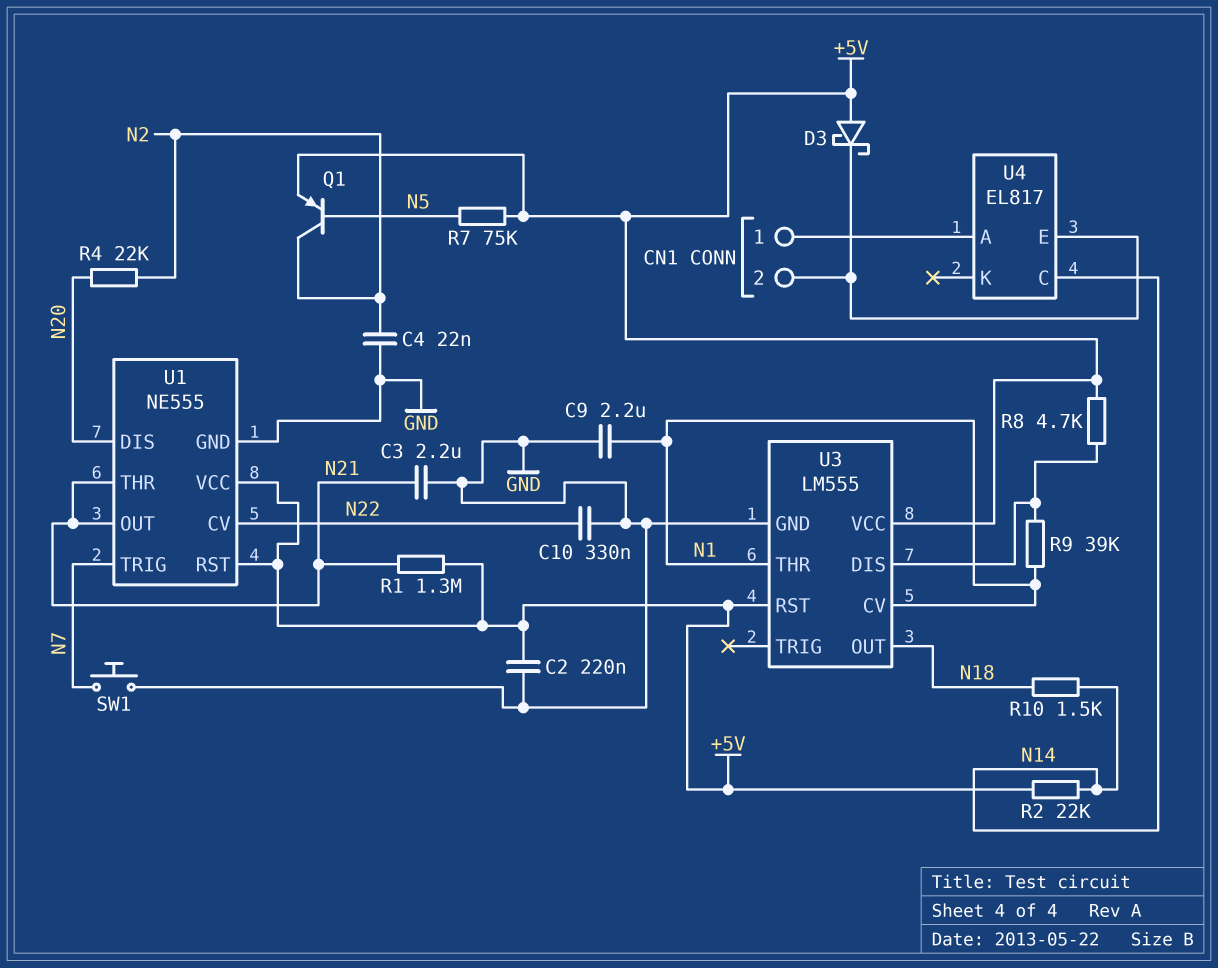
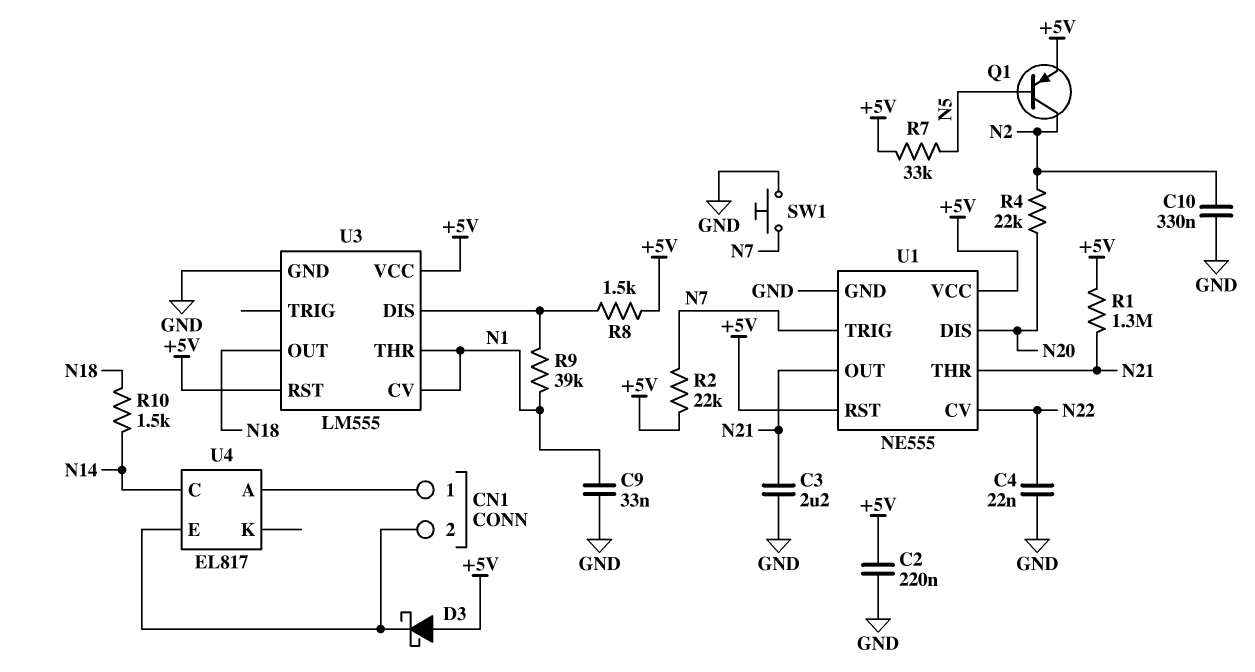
C4: 22nF (GND, N2) -> 22nF (GND, N22)
C9: 2.2uF (GND, N1) -> 33nF (GND, N1)
C10: 330nF (GND, N22) -> 330nF (GND, N2)
R2: 22k (+5V, N14) -> 22k (+5V, N7)
R7: 75k (+5V, N5) -> 33k (+5V, N5)
R8: 4.7k (+5V, U3/DIS) -> 1.5k (+5V, U3/DIS)

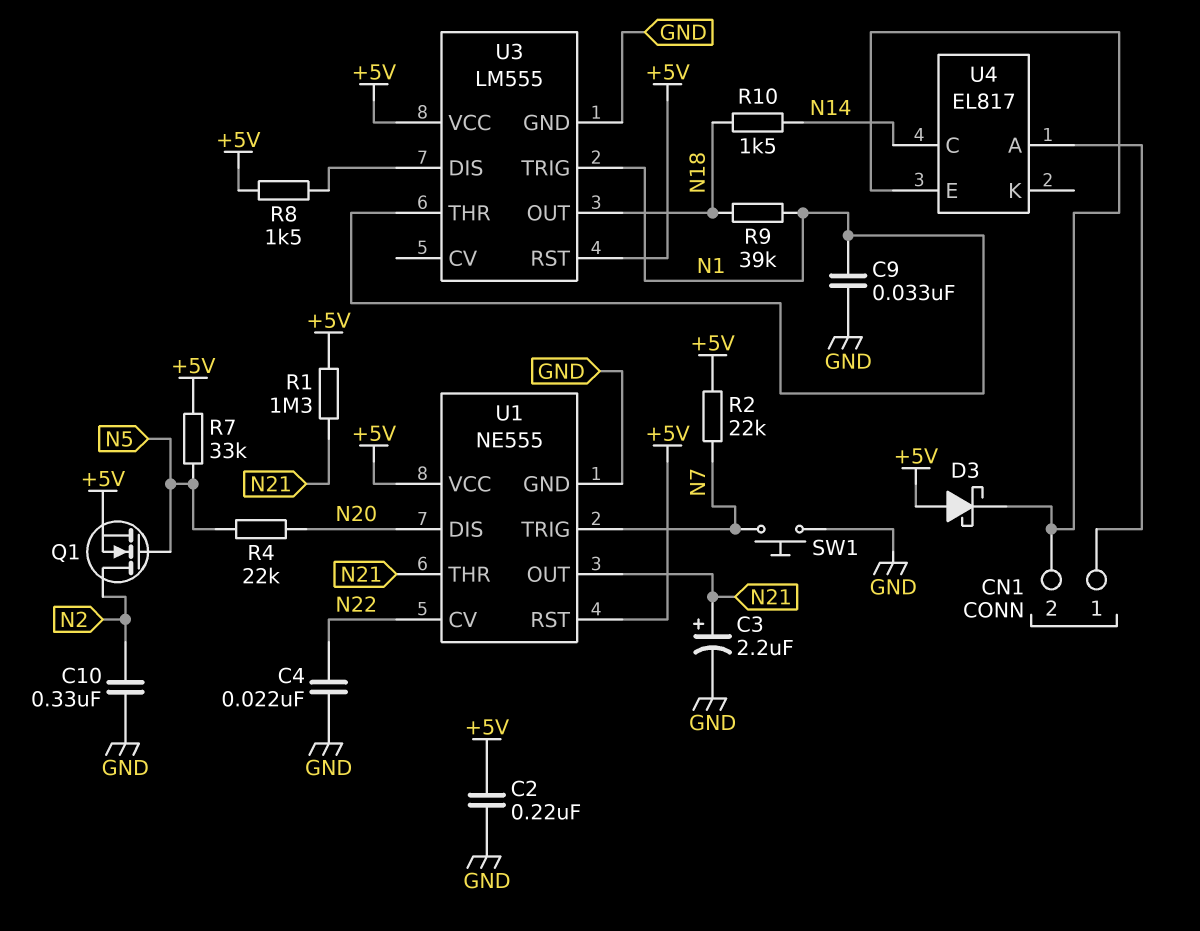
C3: 2.2uF (GND, N21) -> 2.2uF (plus N21, minus GND)
Q1: PNP (B N5, C N2, E +5V) -> NMOS (G N5, D N2, S +5V)
R4: 22k (N2, N20) -> 22k (N5, N20)
R9: 39k (N1, U3/DIS) -> 39k (N1, N18)
U3 pin CV: N1 -> none
U3 pin TRIG: none -> N1

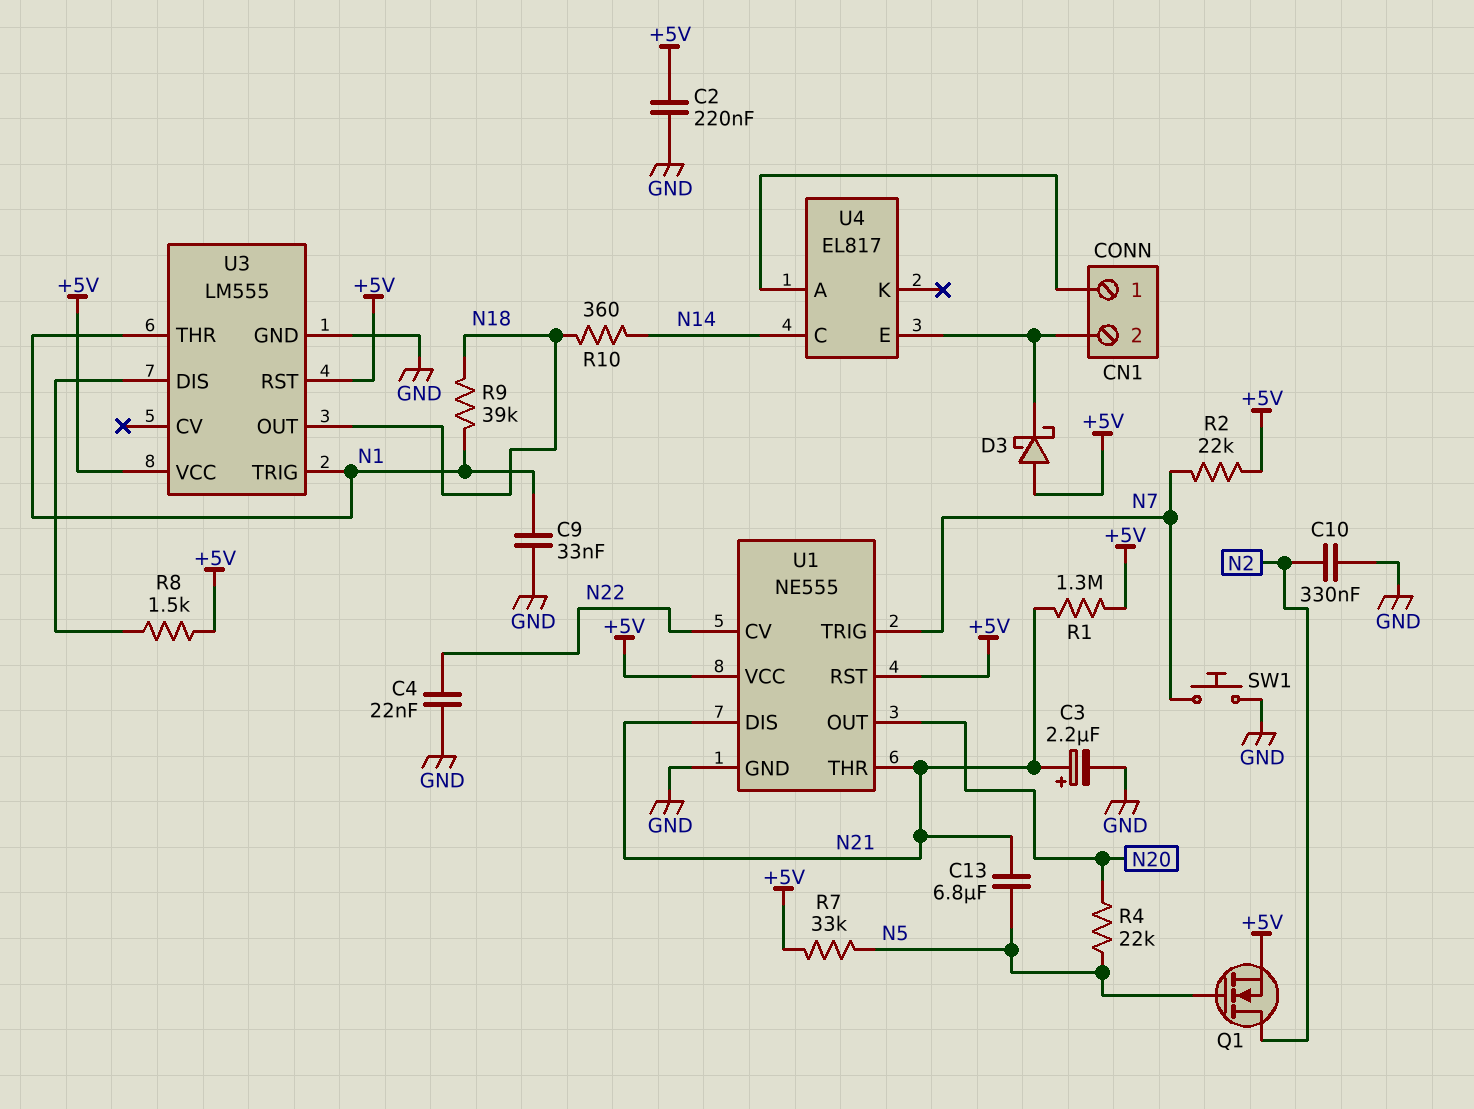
C13: none -> 6.8uF (N5, N21)
R10: 1.5k (N14, N18) -> 360 (N14, N18)
U1 pin DIS: N20 -> N21
U1 pin OUT: N21 -> N20

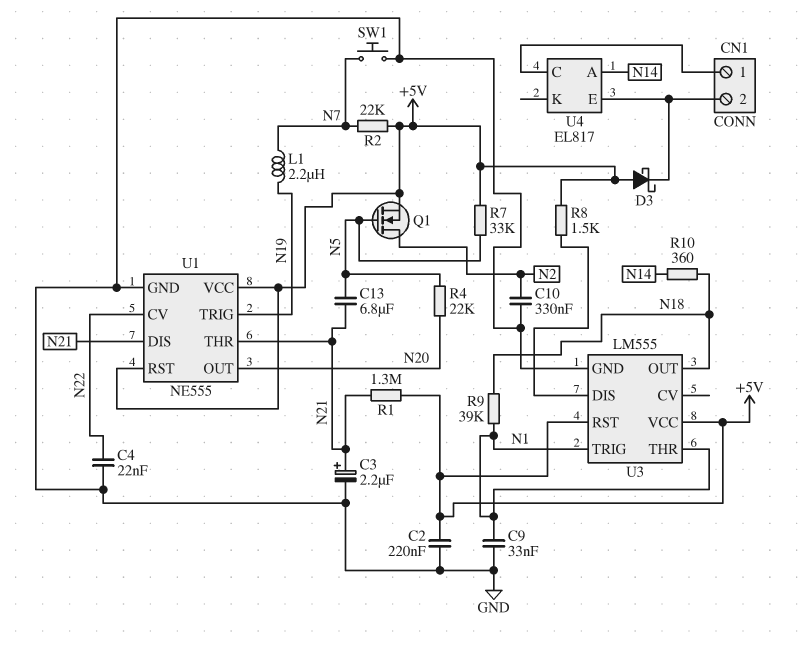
L1: none -> 2.2uH (N7, N19)
U1 pin TRIG: N7 -> N19
U4 pin A: CN1/1 -> N14
U4 pin C: N14 -> CN1/1

